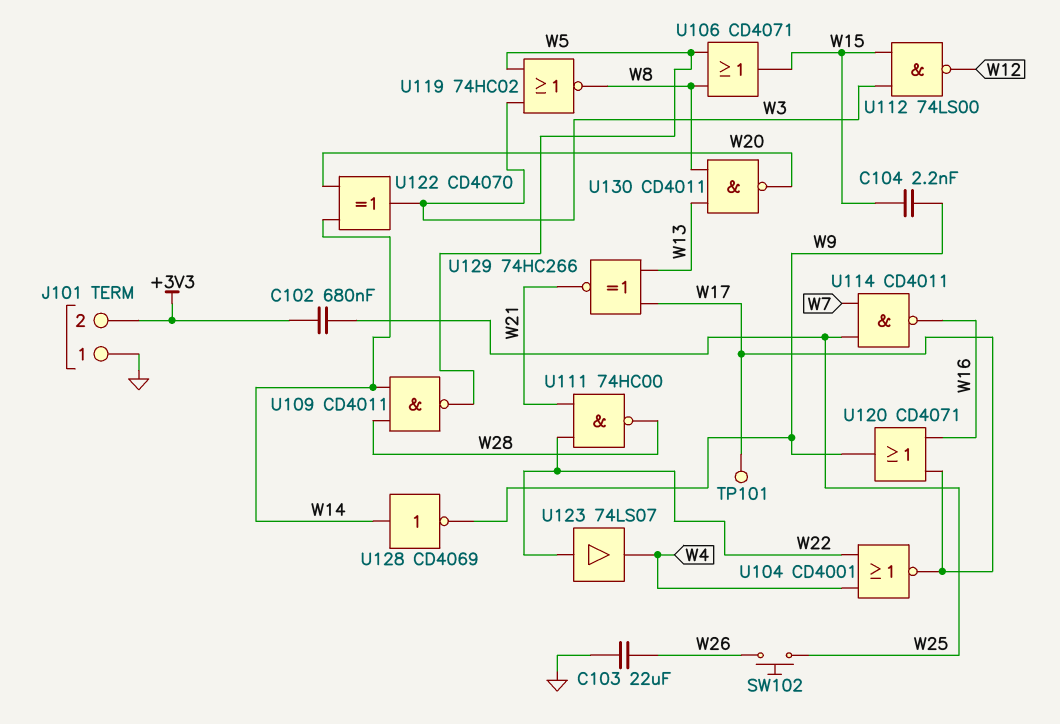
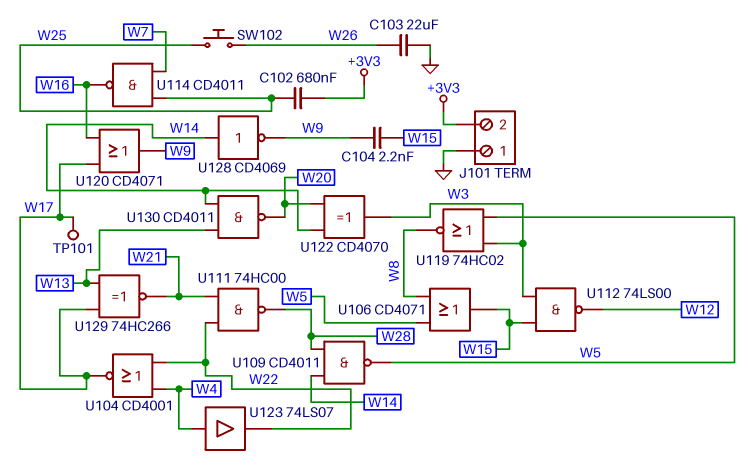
U123: buffer 74LS07 (in W22, out W4) -> buffer 74LS07 (in W4, out W22)
U130: NAND CD4011 (in W8, in W13, out W20) -> NAND CD4011 (in W13, in W14, out W20)

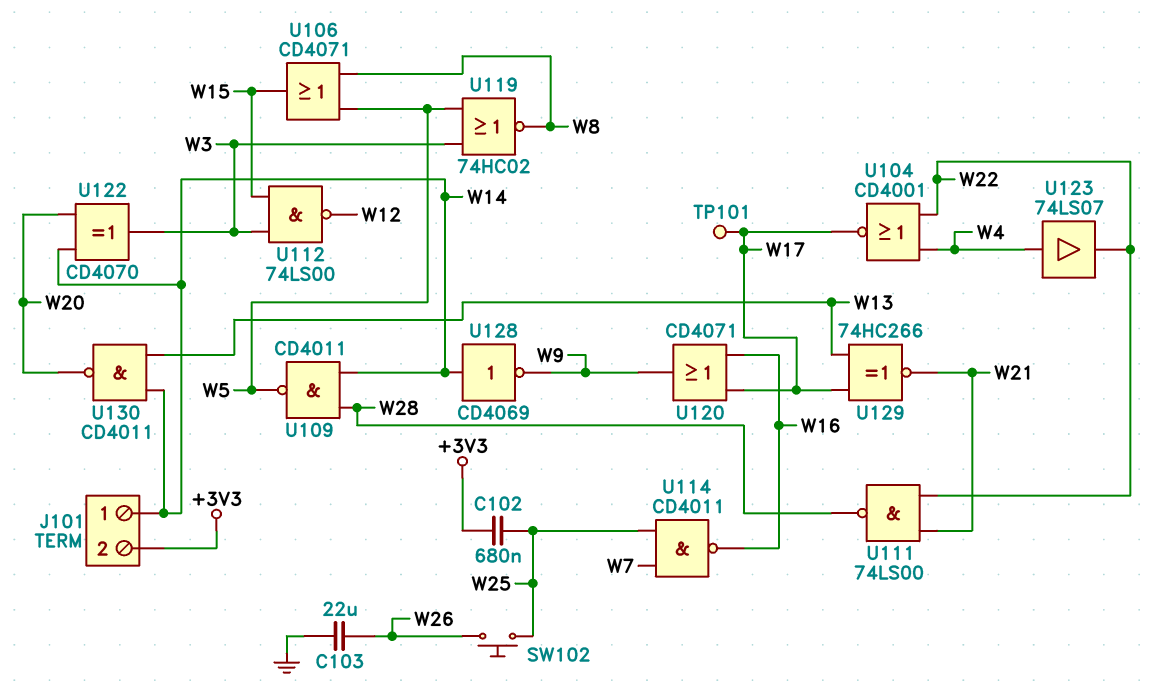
C104: 2.2nF (W9, W15) -> none
J101 pin 1: GND -> W14
U111: NAND 74HC00 (in W21, in W22, out W28) -> NAND 74LS00 (in W21, in W22, out W28)

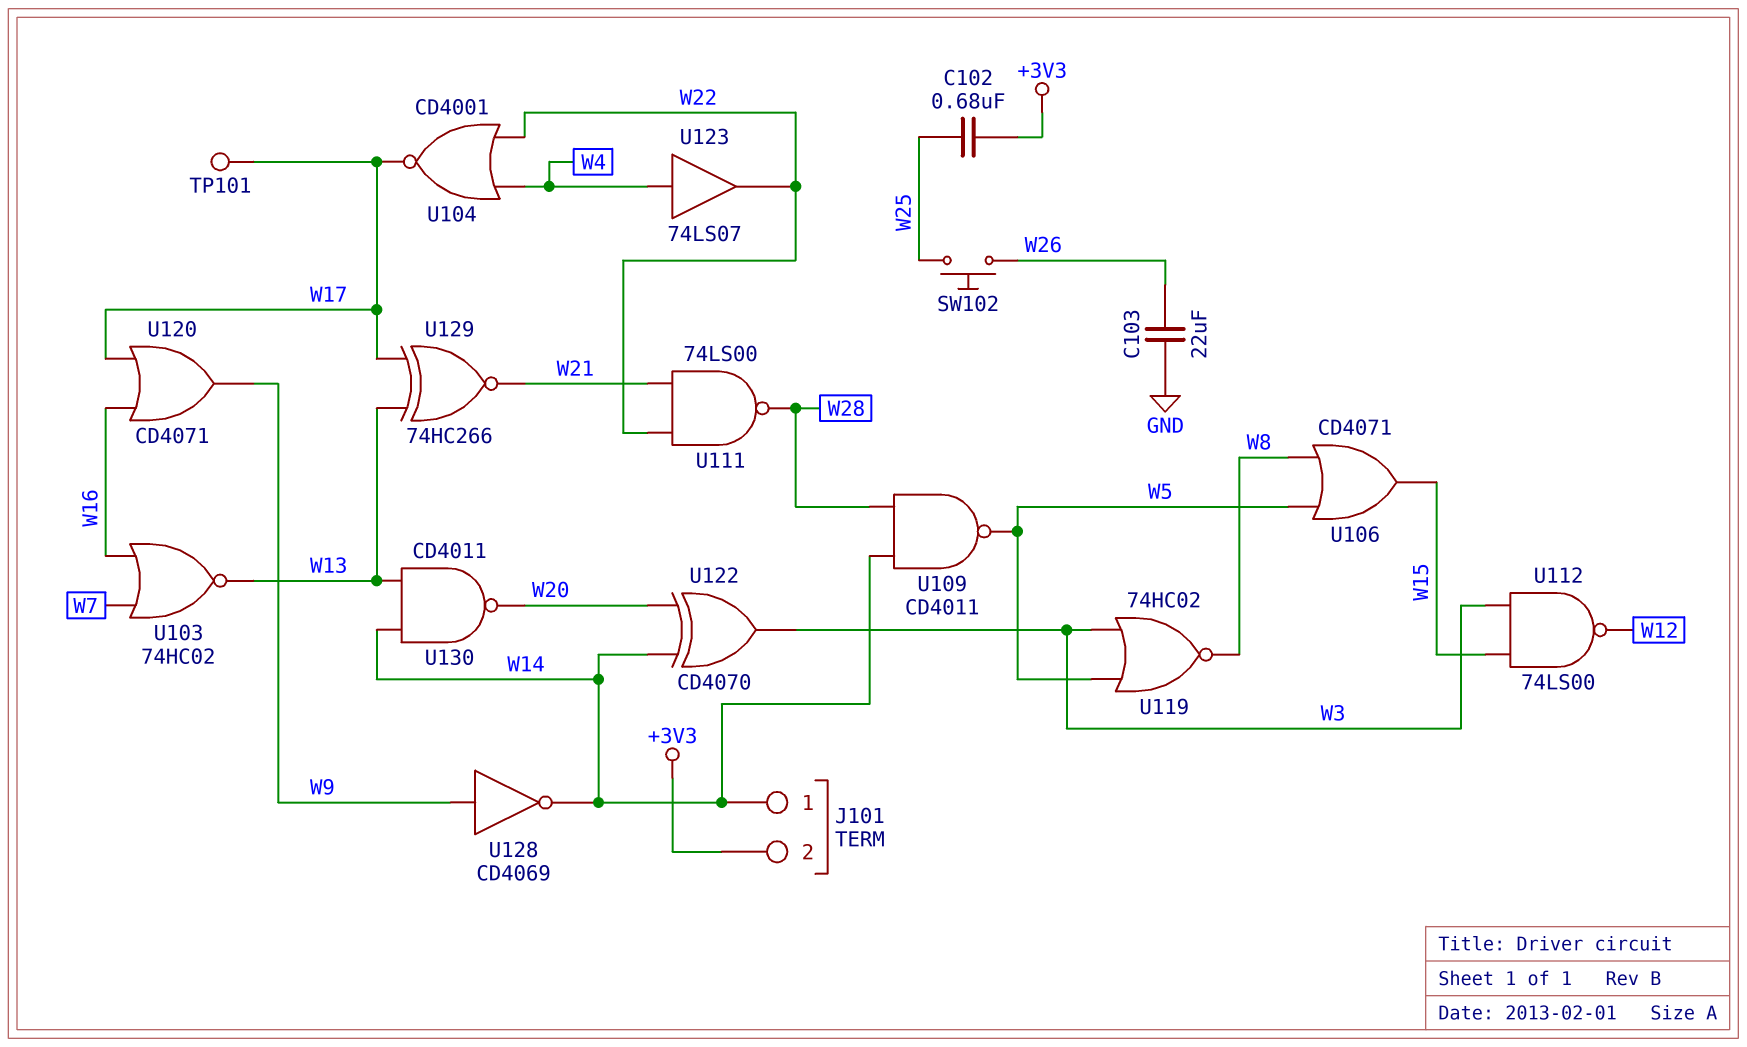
U103: none -> NOR 74HC02 (in W7, in W16, out W13)
U114: NAND CD4011 (in W7, in W25, out W16) -> none
U128: NOT CD4069 (in W14, out W9) -> NOT CD4069 (in W9, out W14)

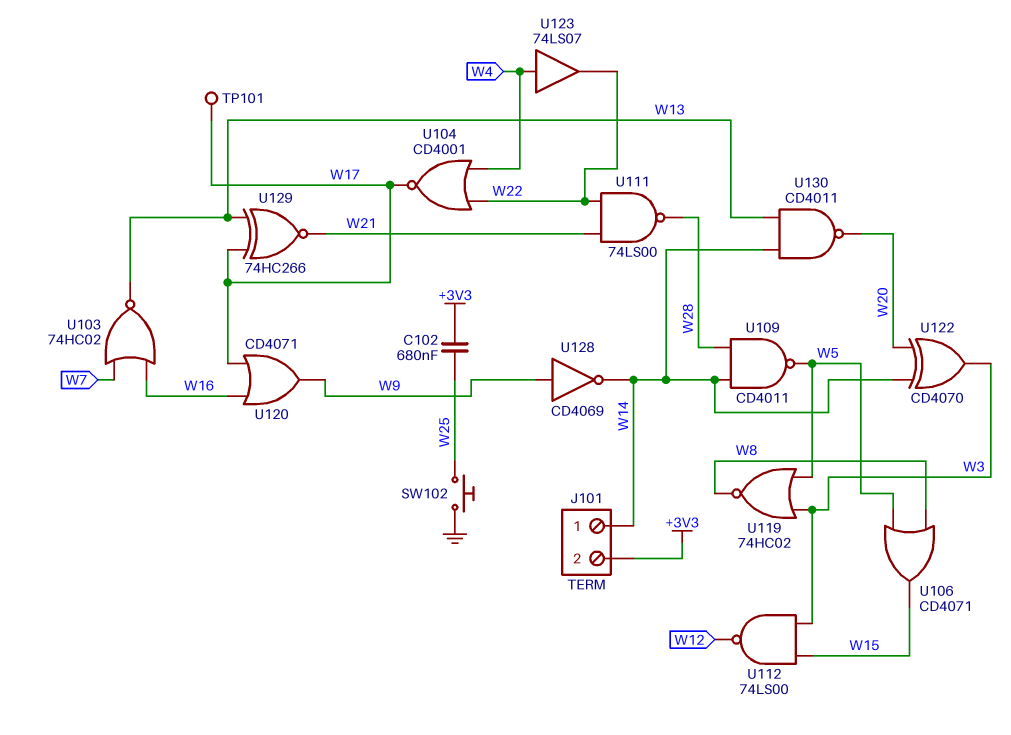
C103: 22uF (GND, W26) -> none
SW102: button (W25, W26) -> button (GND, W25)

